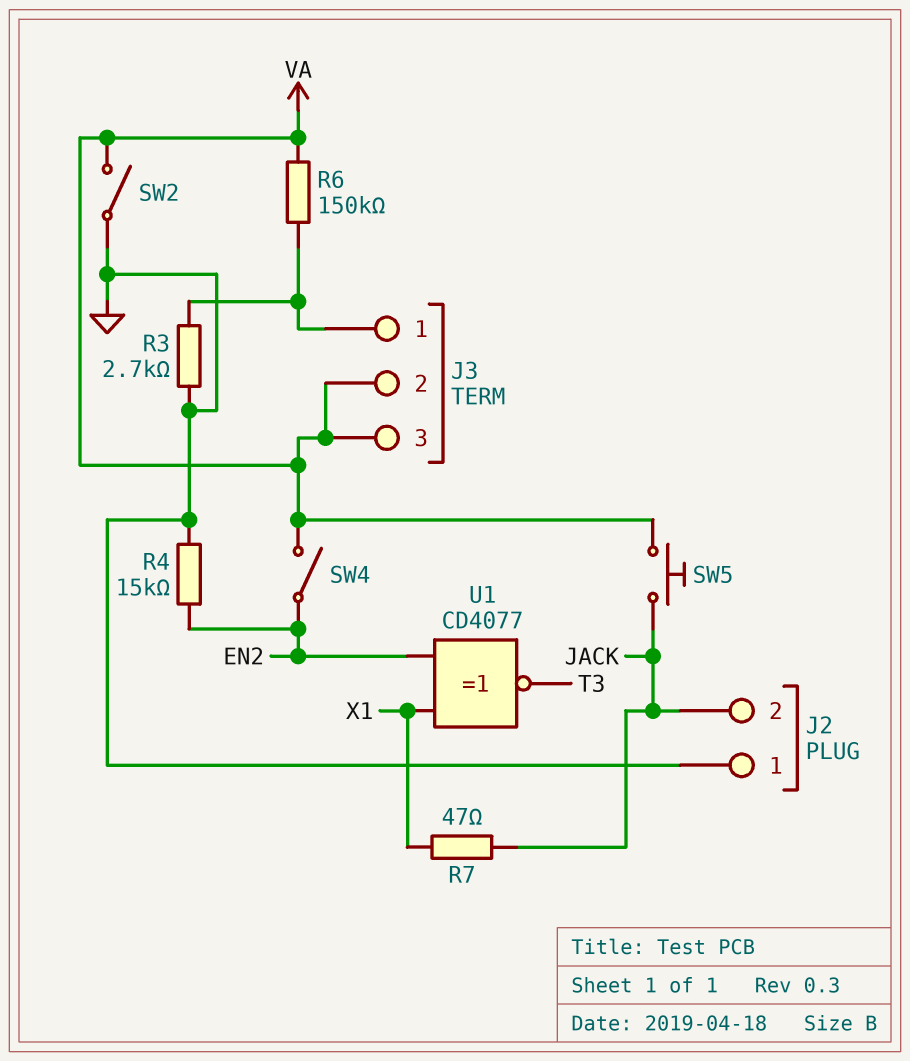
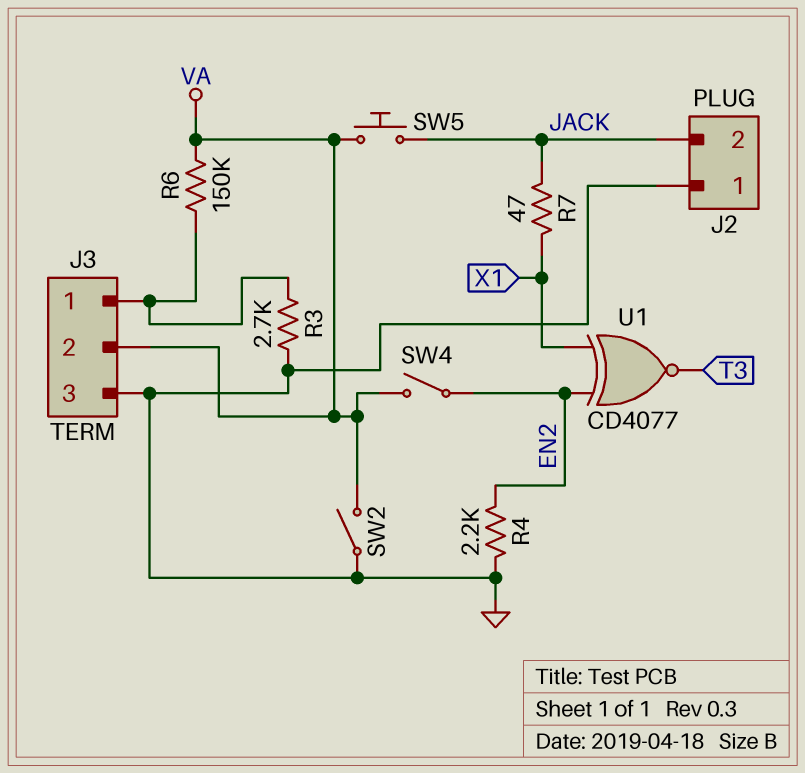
J3 pin 3: VA -> GND
R4: 15k (EN2, GND) -> 2.2k (EN2, GND)

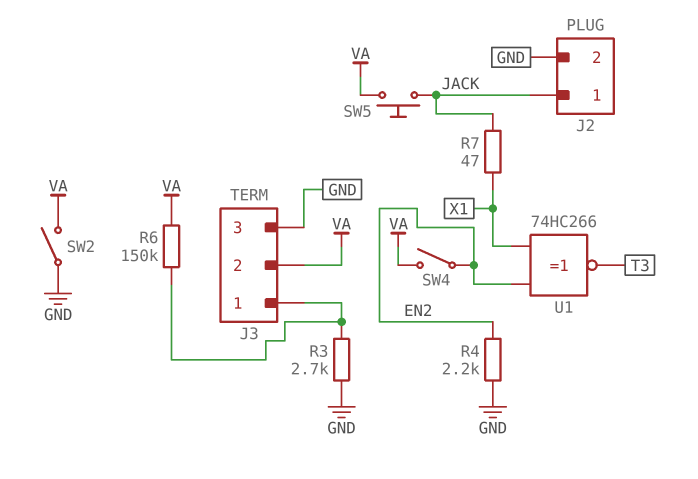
J2 pin 1: GND -> JACK
J2 pin 2: JACK -> GND
U1: XNOR CD4077 (in EN2, in X1, out T3) -> XNOR 74HC266 (in EN2, in X1, out T3)

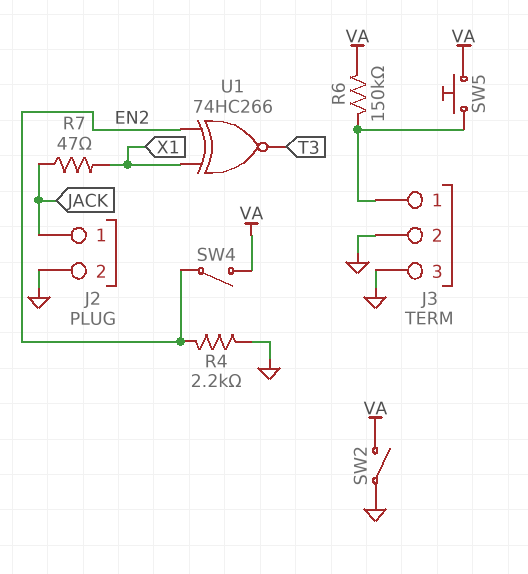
J3 pin 2: VA -> GND
R3: 2.7k (GND, J3/1) -> none
SW5: button (JACK, VA) -> button (J3/1, VA)

